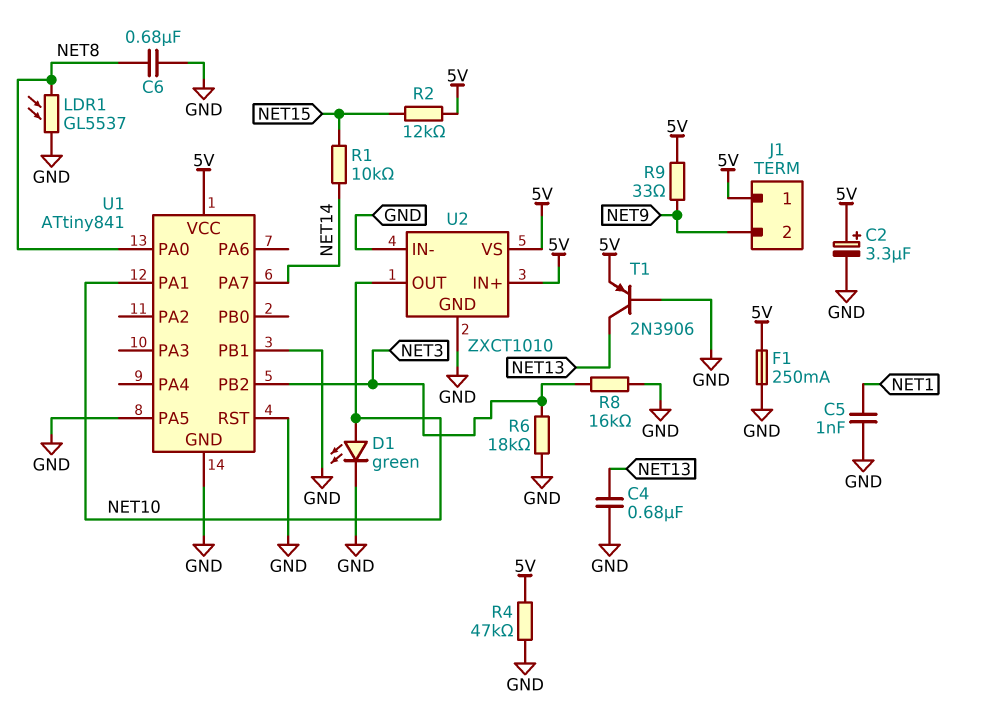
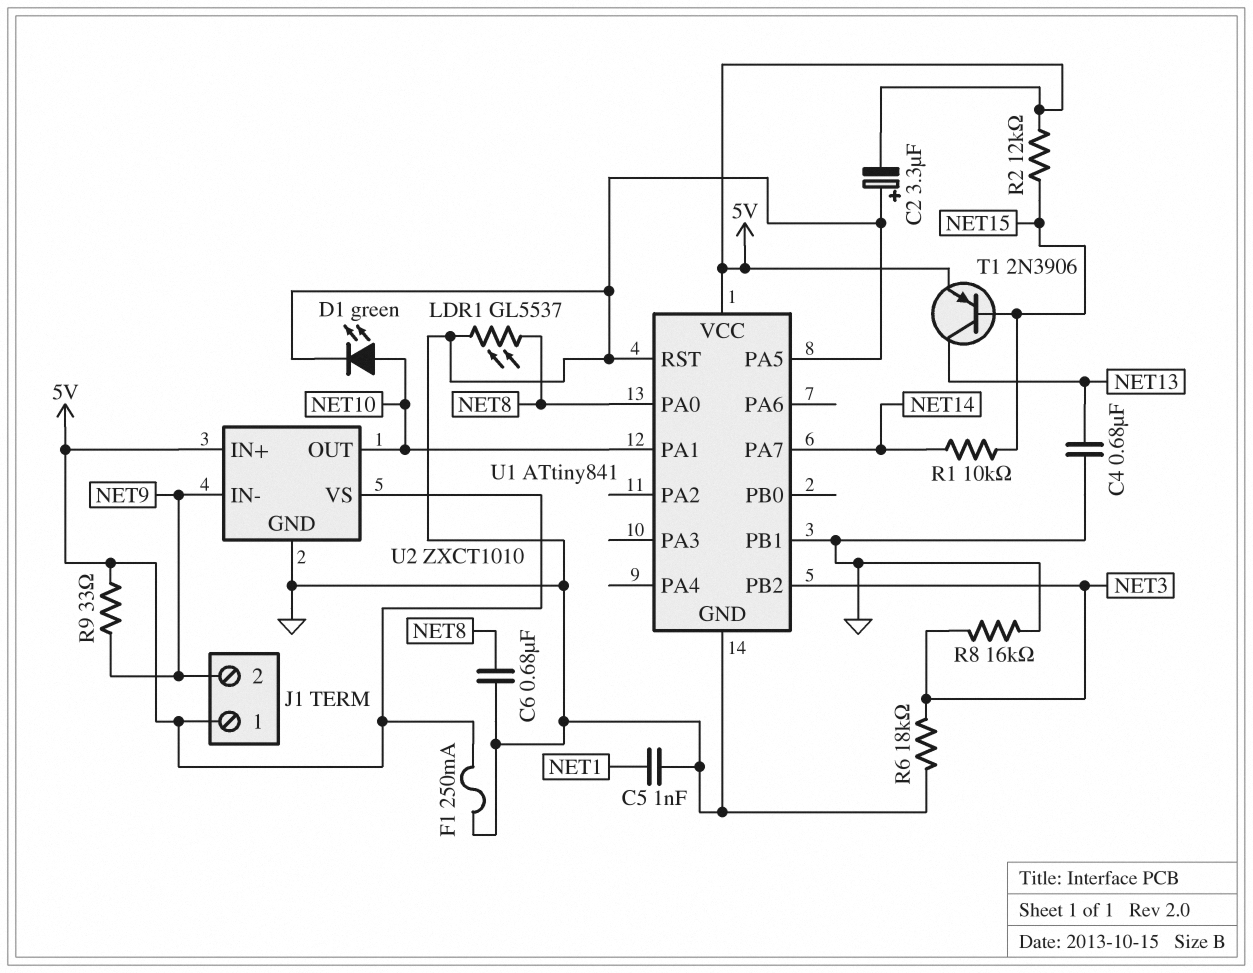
C2: 3.3uF (plus 5V, minus GND) -> 3.3uF (plus GND, minus 5V)
R4: 47k (5V, GND) -> none
T1: PNP 2N3906 (B GND, C NET13, E 5V) -> PNP 2N3906 (B NET15, C NET13, E 5V)
U2 pin IN-: GND -> NET9

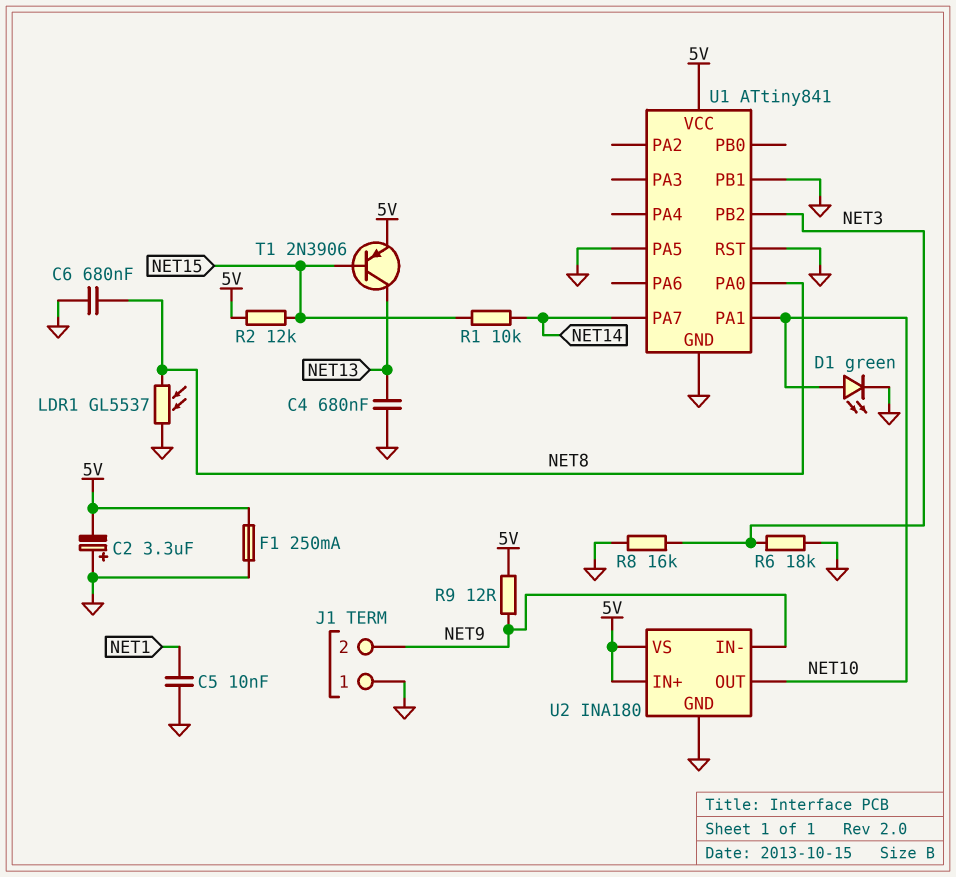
C5: 1nF (GND, NET1) -> 10nF (GND, NET1)
J1 pin 1: 5V -> GND
R9: 33 (5V, NET9) -> 12 (5V, NET9)
U2: ZXCT1010 -> INA180

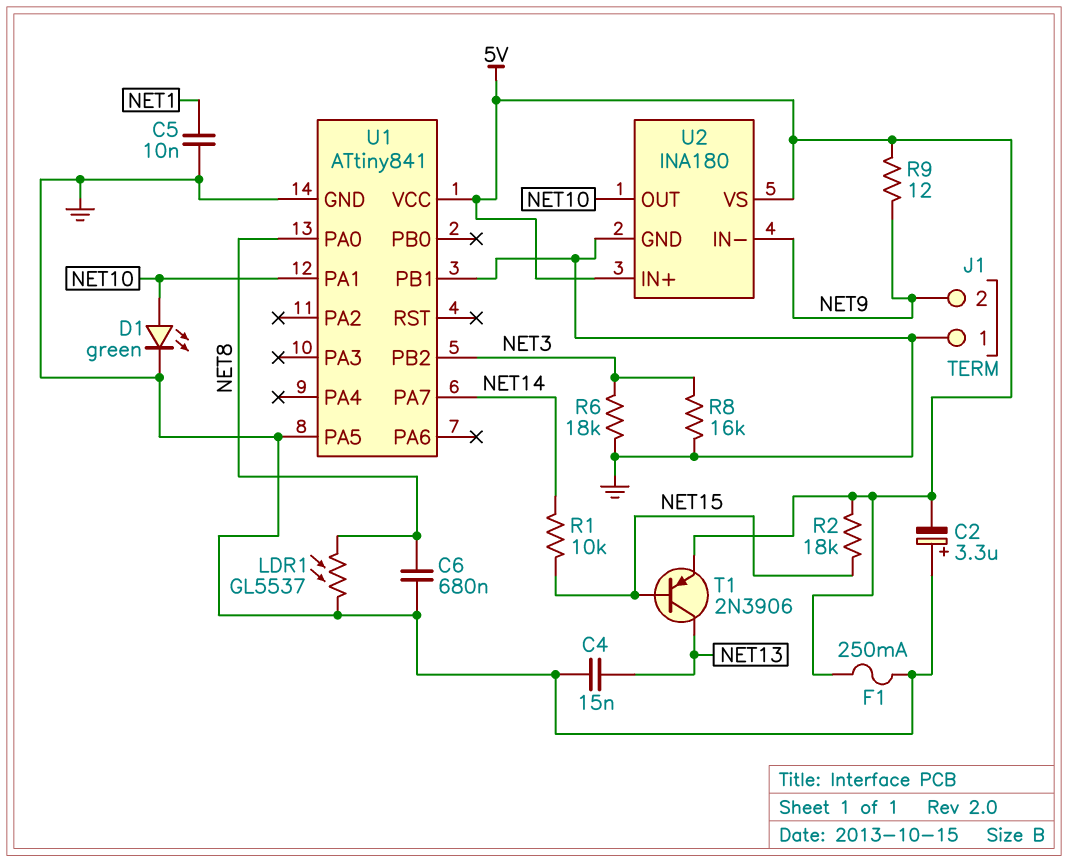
C4: 680nF (GND, NET13) -> 15nF (GND, NET13)
R2: 12k (5V, NET15) -> 18k (5V, NET15)
U1 pin RST: GND -> none

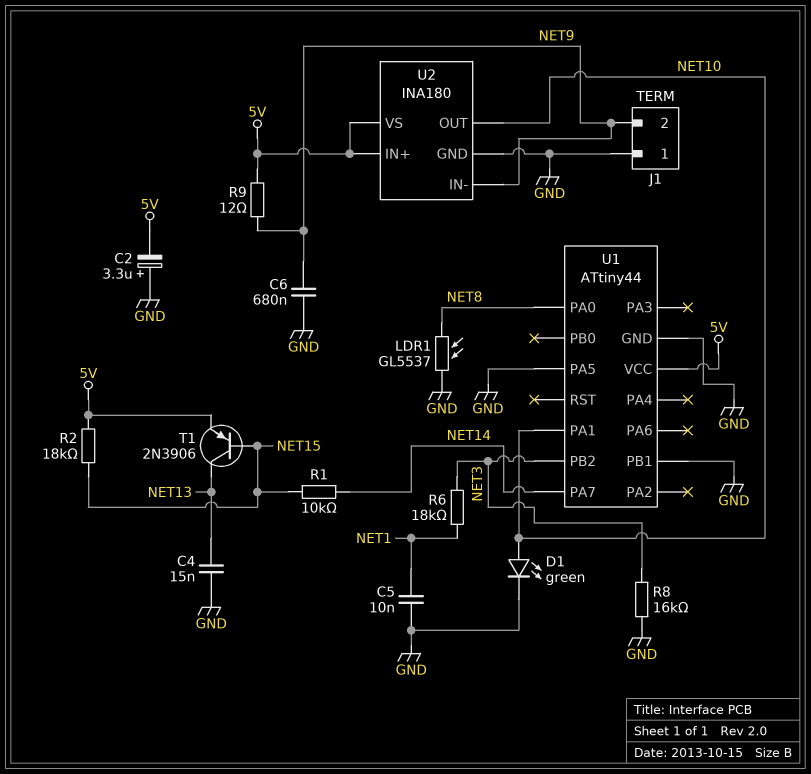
C6: 680nF (GND, NET8) -> 680nF (GND, NET9)
F1: 250mA (5V, GND) -> none
R6: 18k (GND, NET3) -> 18k (NET1, NET3)
U1: ATtiny841 -> ATtiny44

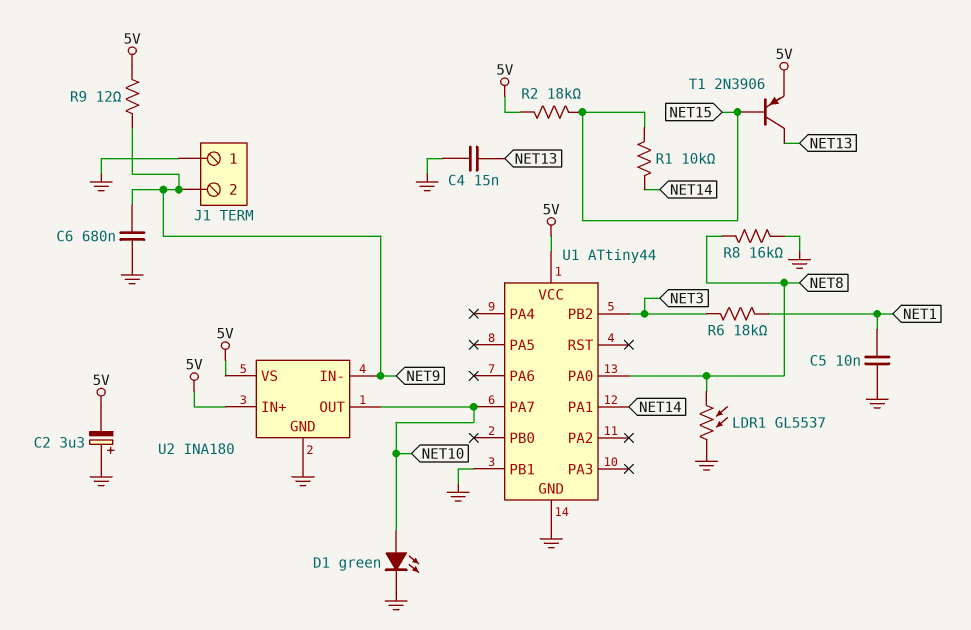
R8: 16k (GND, NET3) -> 16k (GND, NET8)
U1 pin PA1: NET10 -> NET14
U1 pin PA5: GND -> none
U1 pin PA7: NET14 -> NET10

